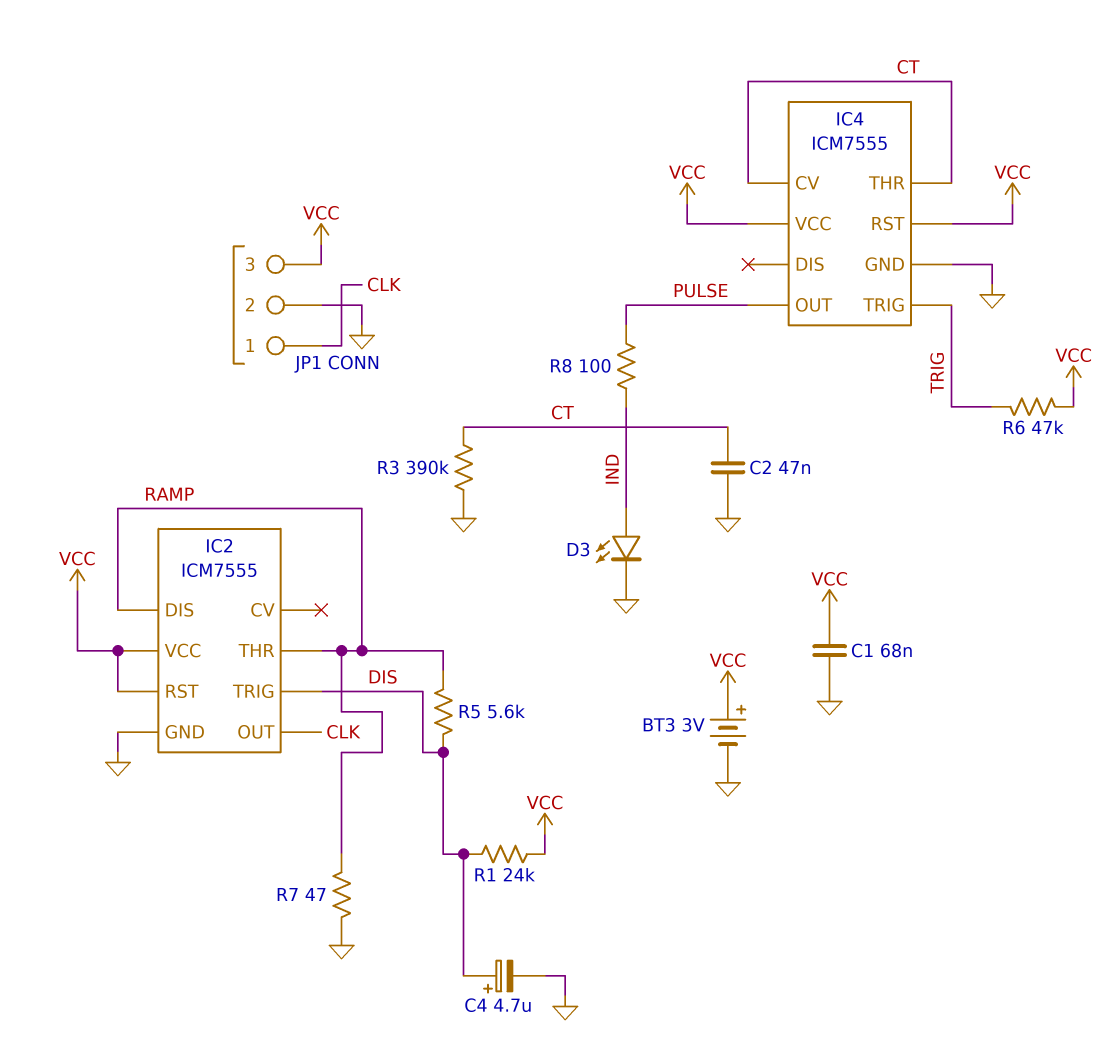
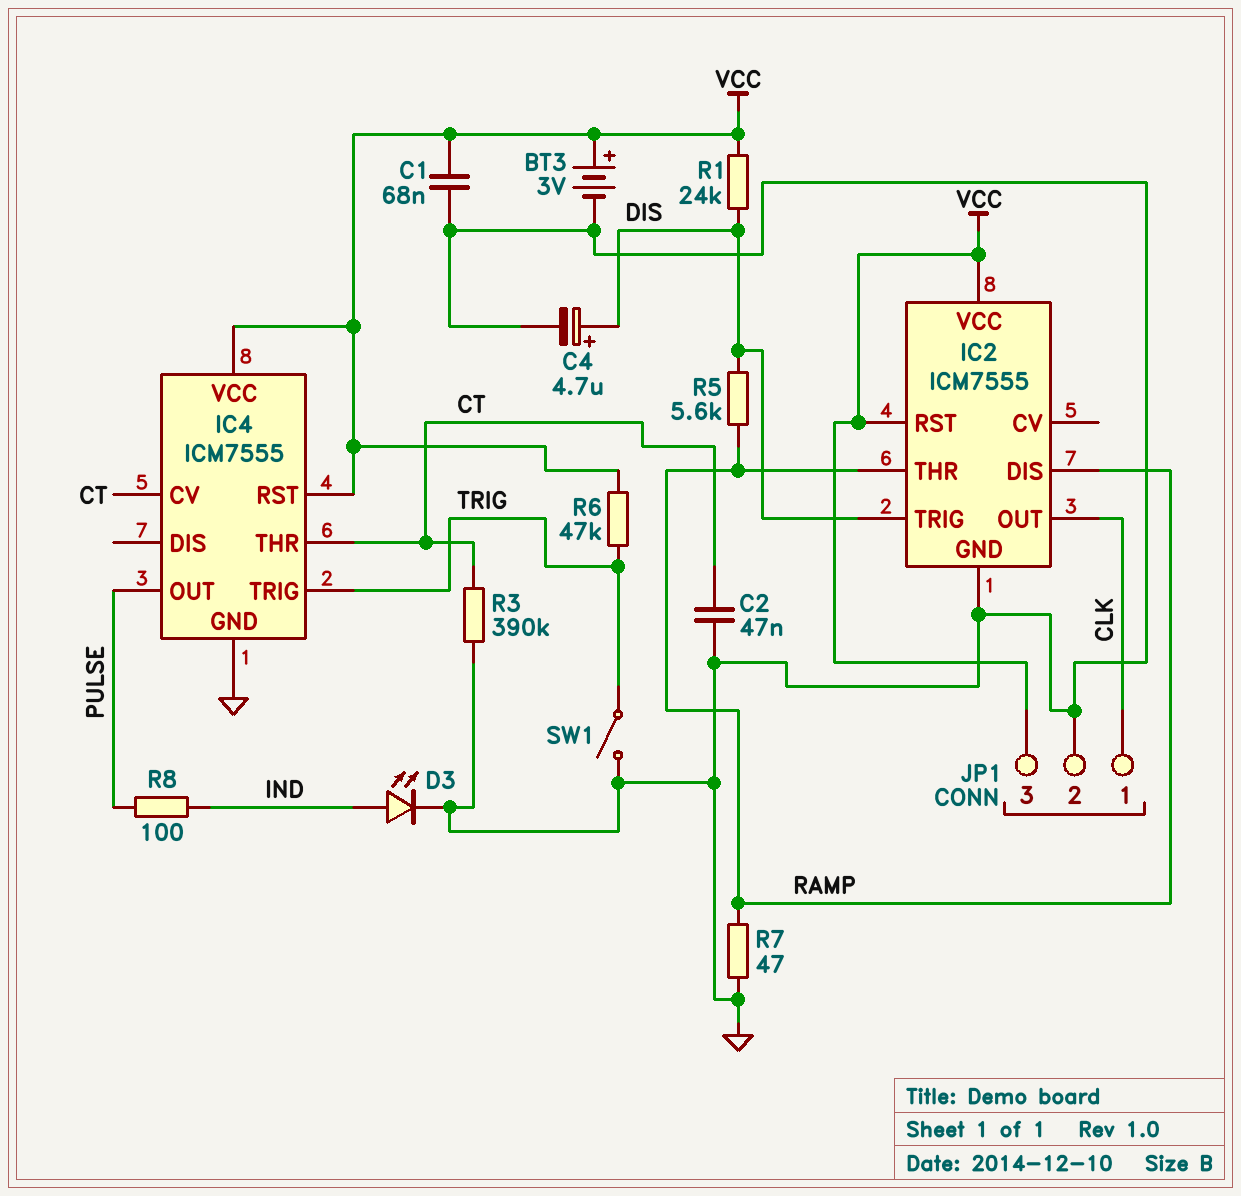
SW1: none -> switch (GND, TRIG)

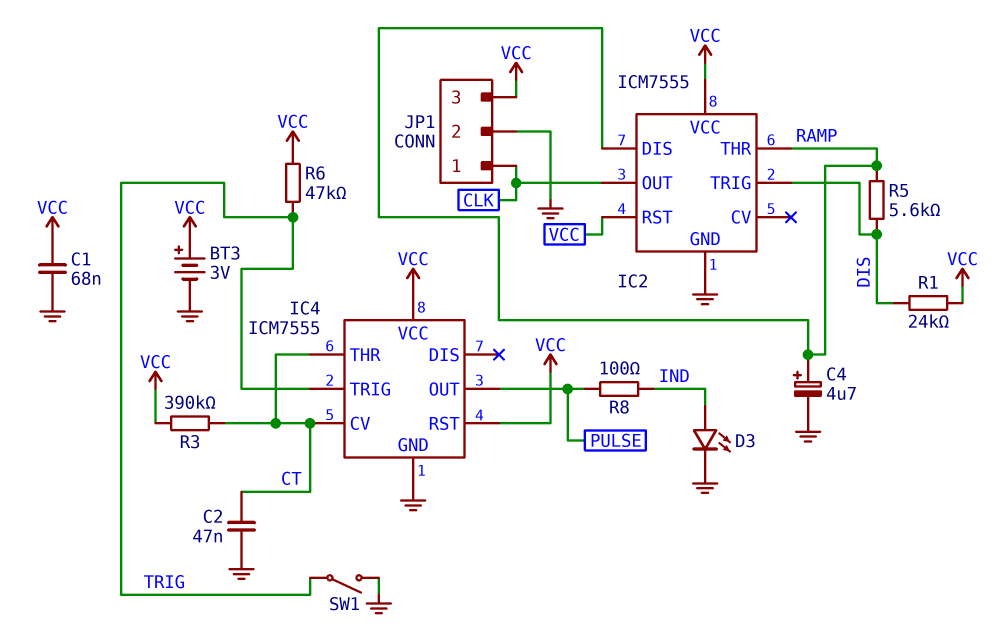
C4: 4.7uF (plus DIS, minus GND) -> 4.7uF (plus RAMP, minus GND)
R3: 390k (CT, GND) -> 390k (CT, VCC)
R7: 47 (GND, RAMP) -> none

